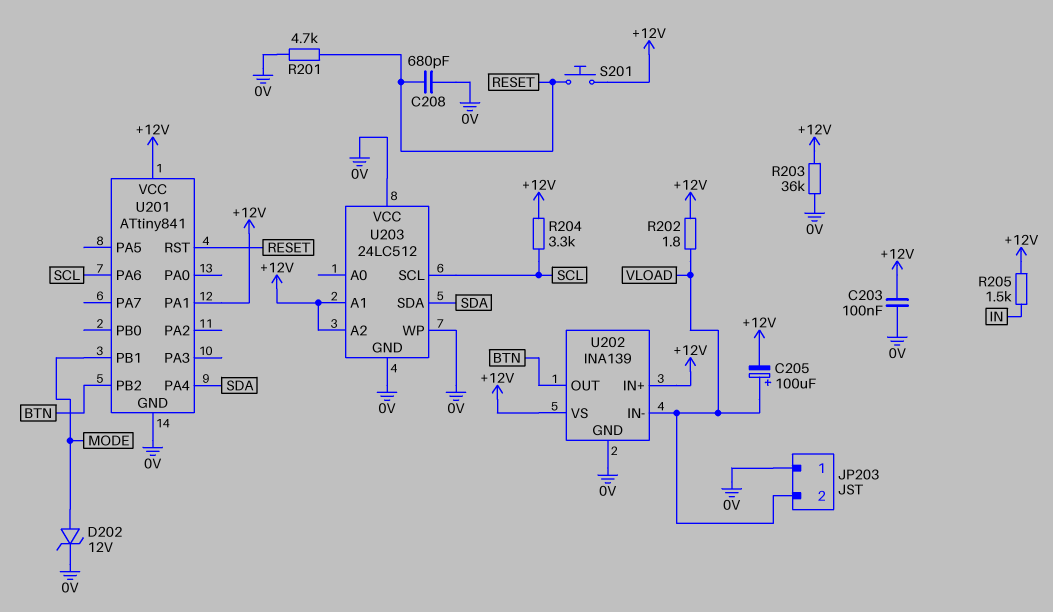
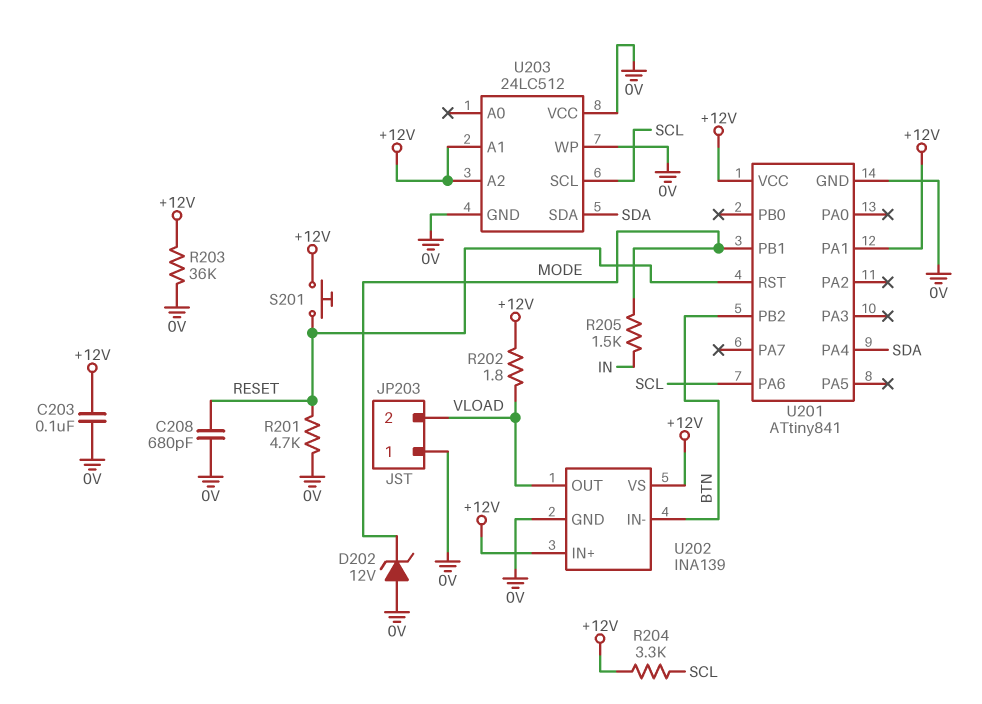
C205: 100uF (plus VLOAD, minus +12V) -> none
D202: zener 12V (A MODE, K 0V) -> zener 12V (A 0V, K MODE)
R205: 1.5k (+12V, IN) -> 1.5k (IN, MODE)
U202 pin IN-: VLOAD -> BTN
U202 pin OUT: BTN -> VLOAD

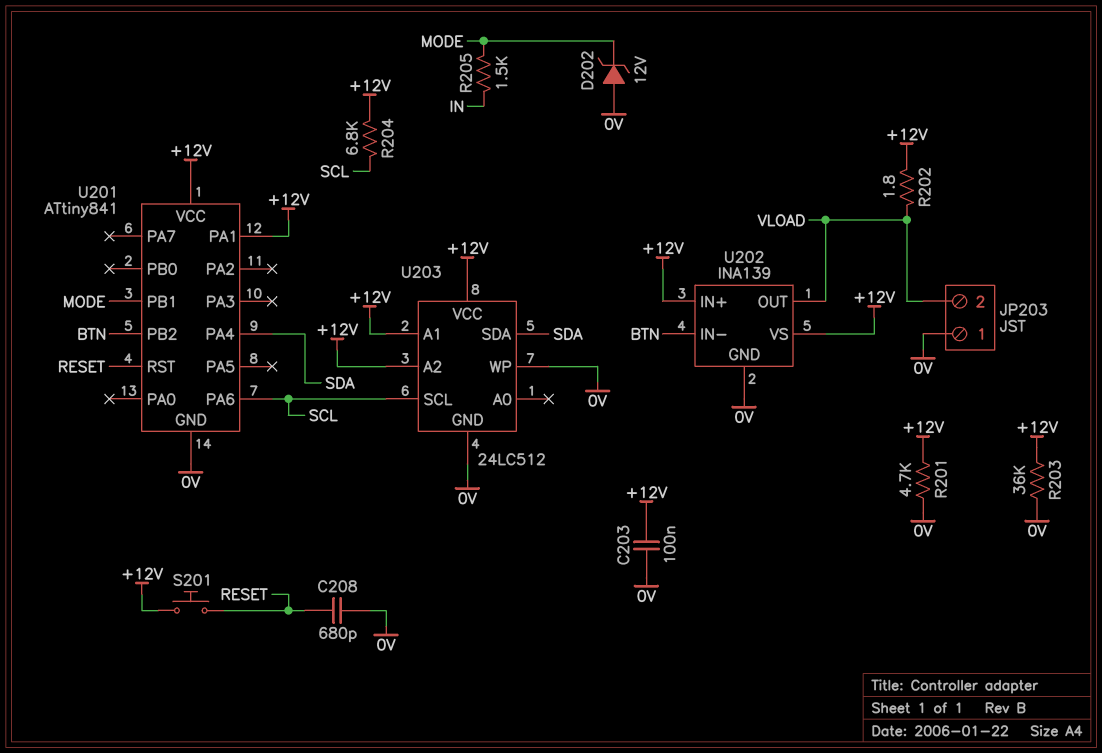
R201: 4.7k (0V, RESET) -> 4.7k (+12V, 0V)
R204: 3.3k (+12V, SCL) -> 6.8k (+12V, SCL)
U203 pin VCC: 0V -> +12V

